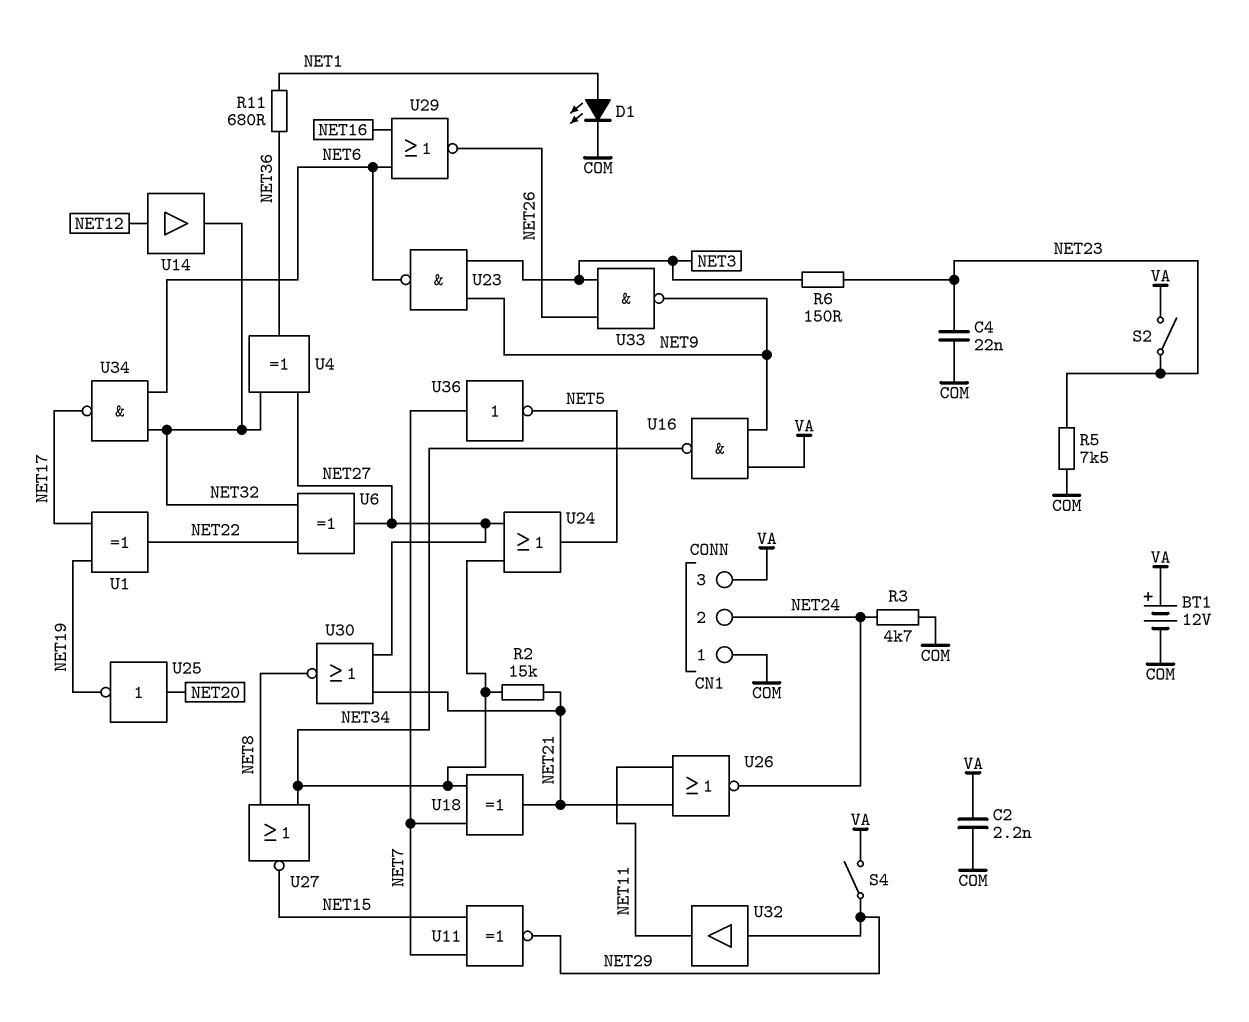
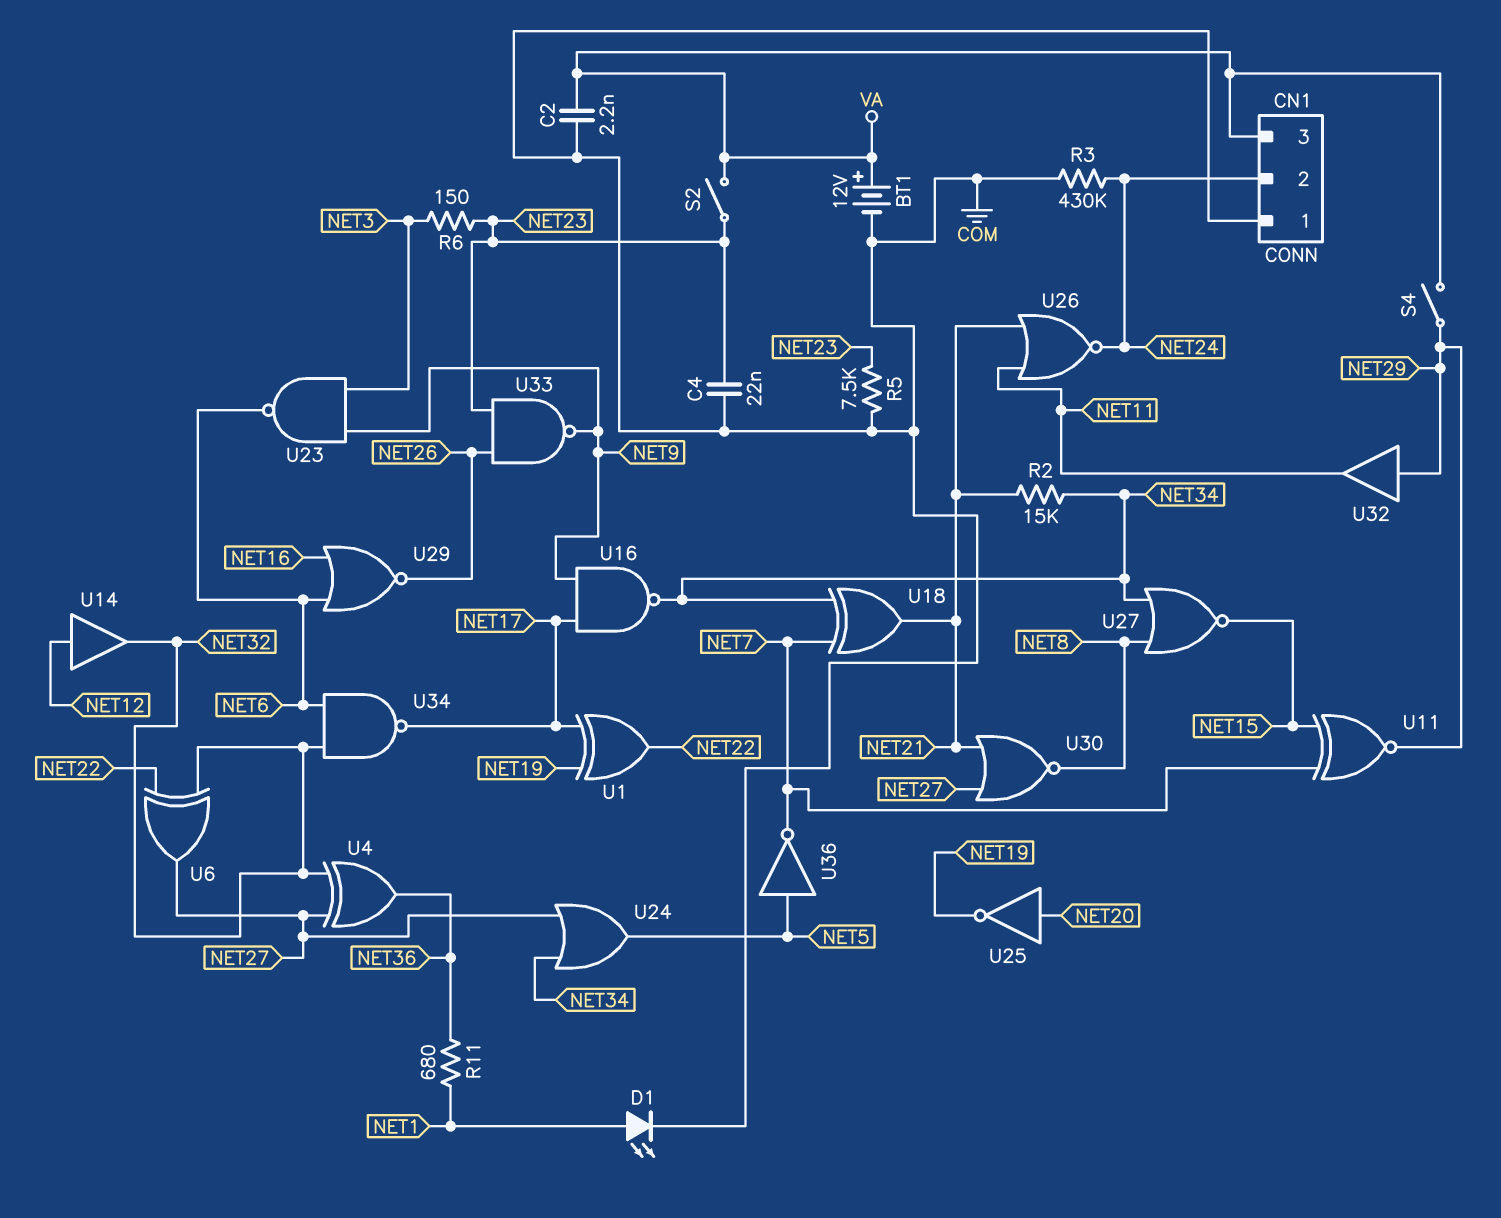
R3: 4.7k (COM, NET24) -> 430k (COM, NET24)
U16: NAND (in NET9, in VA, out NET34) -> NAND (in NET9, in NET17, out NET34)
U33: NAND (in NET3, in NET26, out NET9) -> NAND (in NET23, in NET26, out NET9)
U36: NOT (in NET7, out NET5) -> NOT (in NET5, out NET7)

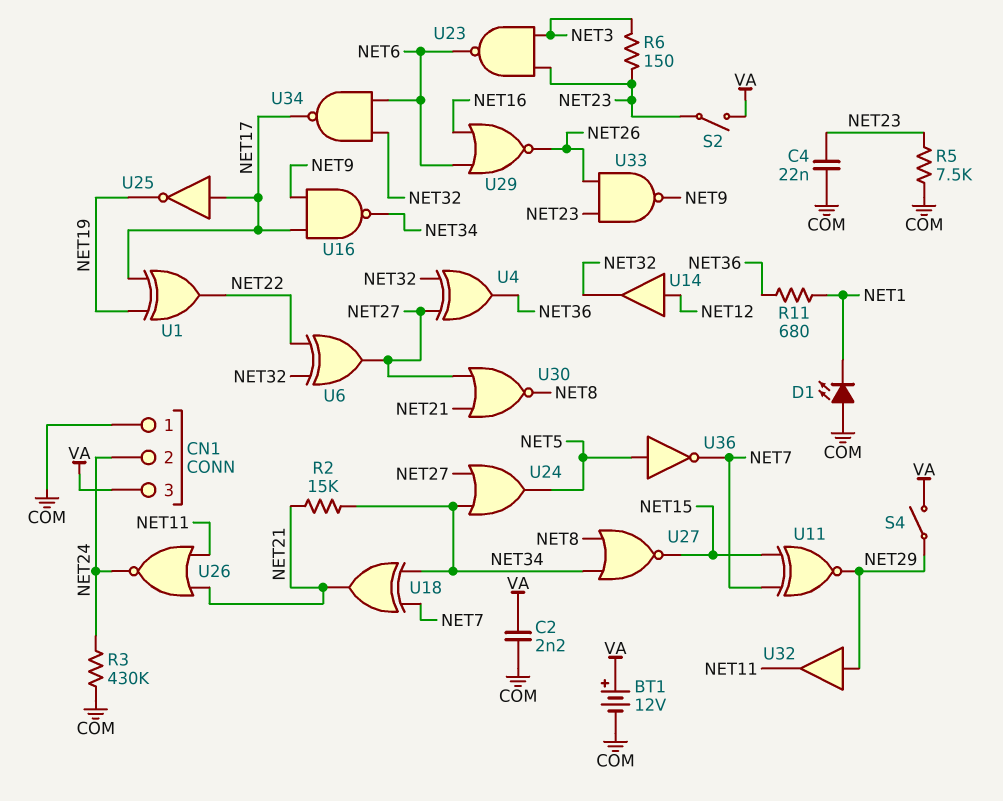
D1: LED (A NET1, K COM) -> LED (A COM, K NET1)
U23: NAND (in NET3, in NET9, out NET6) -> NAND (in NET3, in NET23, out NET6)
U25: NOT (in NET20, out NET19) -> NOT (in NET17, out NET19)

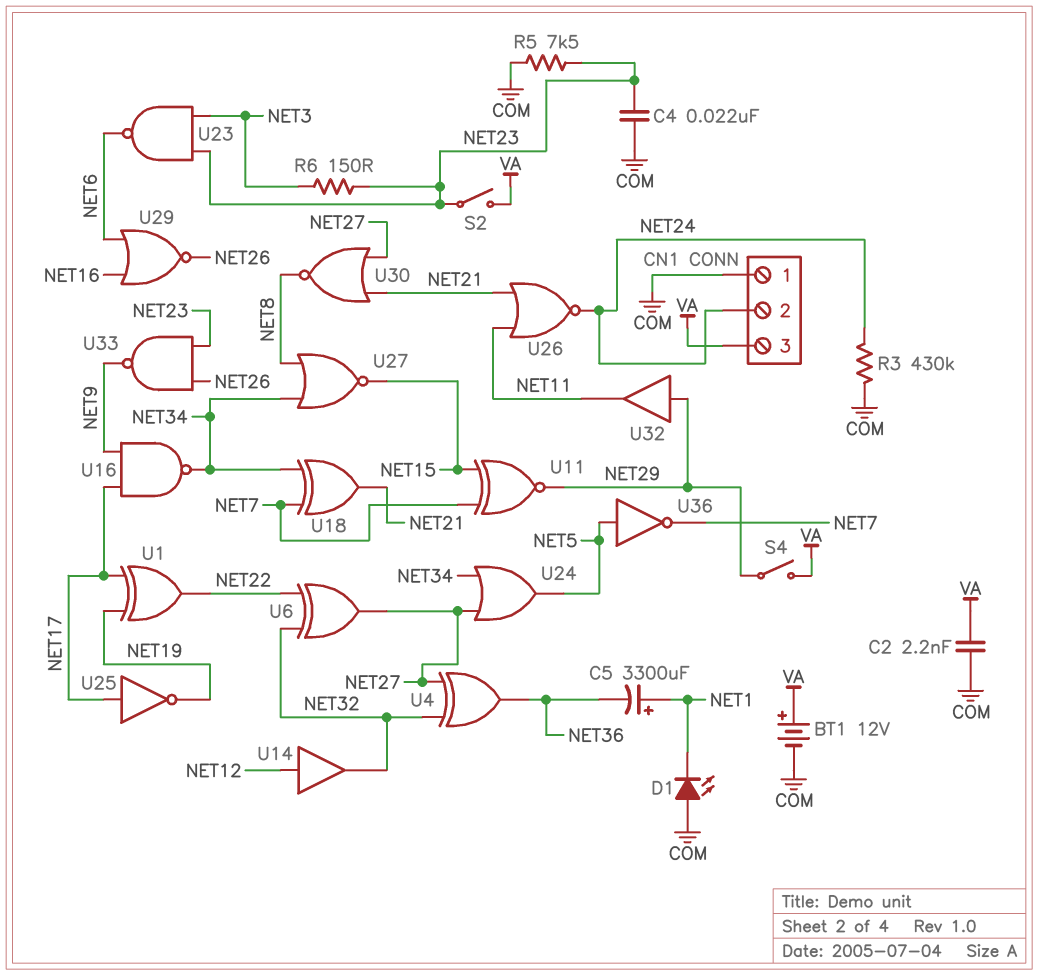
C5: none -> 3300uF (plus NET1, minus NET36)
R2: 15k (NET21, NET34) -> none
R11: 680 (NET1, NET36) -> none
U34: NAND (in NET6, in NET32, out NET17) -> none

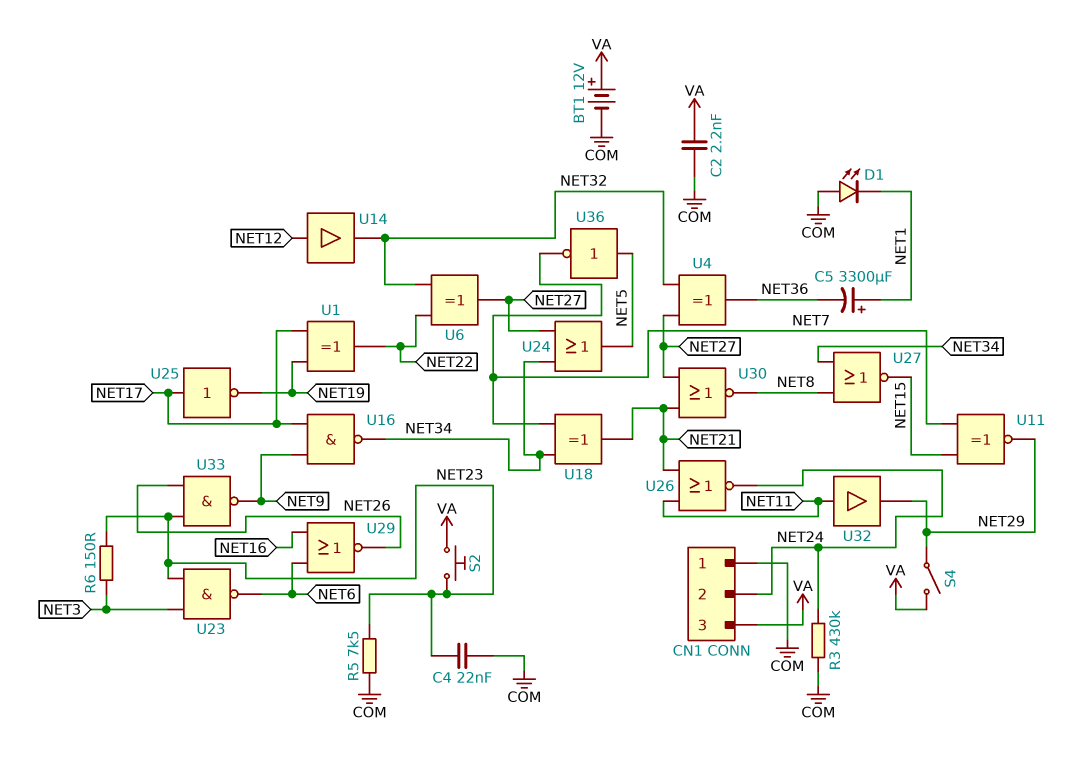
S2: switch (NET23, VA) -> button (NET23, VA)
U32: buffer (in NET29, out NET11) -> buffer (in NET11, out NET29)

